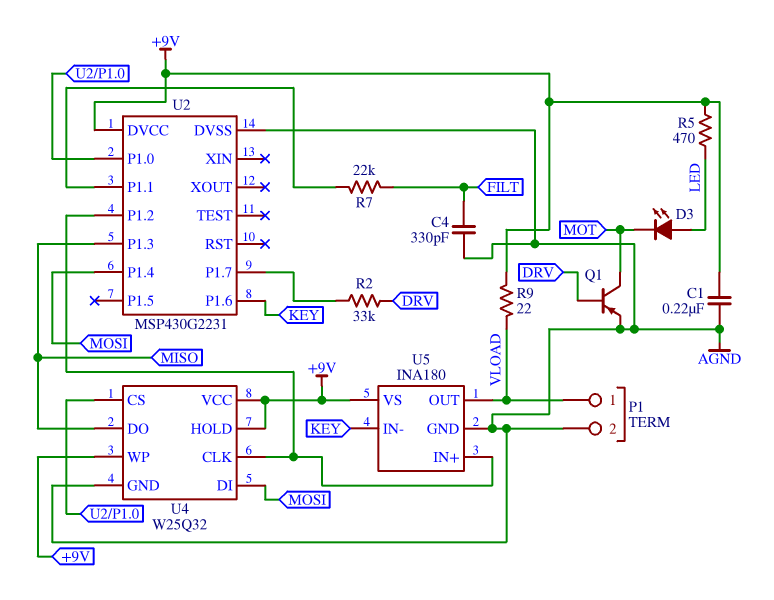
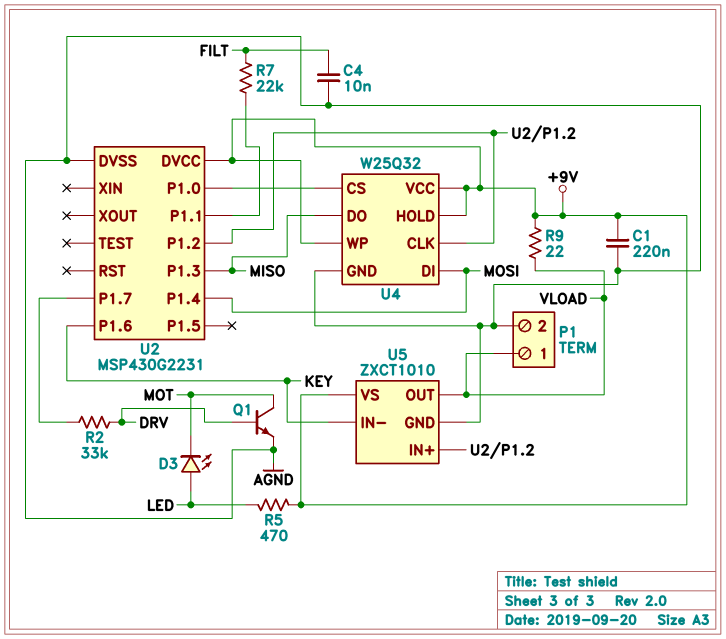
C4: 330pF (AGND, FILT) -> 10nF (AGND, FILT)
Q1: PNP (B DRV, C MOT, E AGND) -> NPN (B DRV, C MOT, E AGND)
U5: INA180 -> ZXCT1010

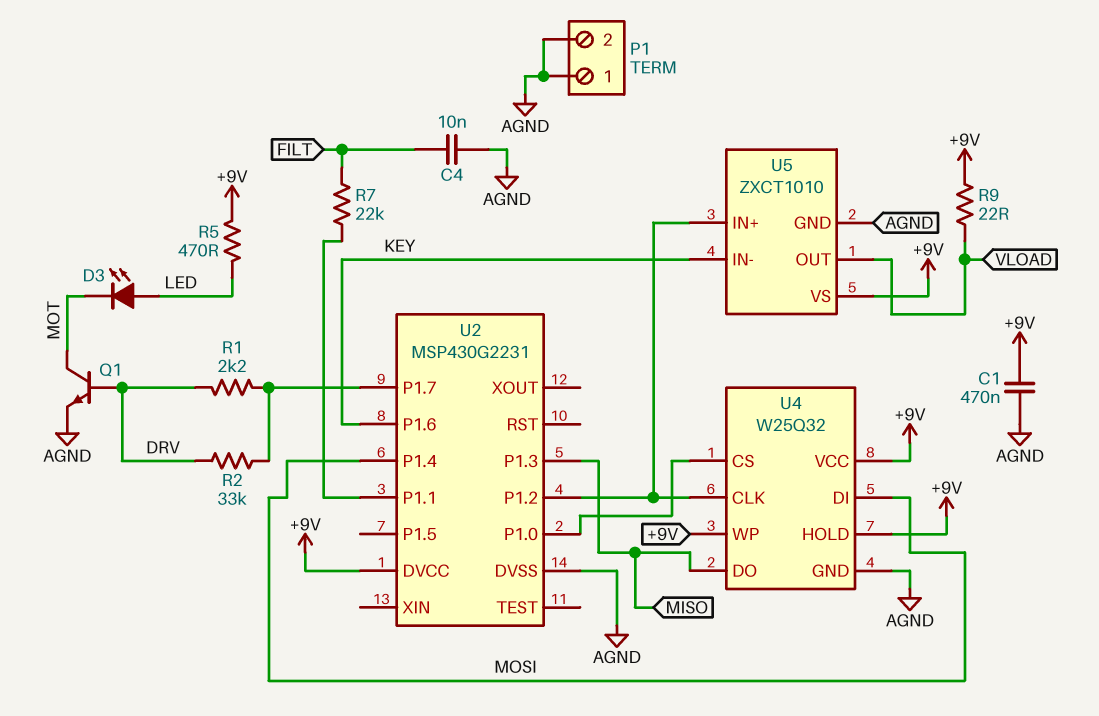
C1: 220nF (+9V, AGND) -> 470nF (+9V, AGND)
P1 pin 1: VLOAD -> AGND
R1: none -> 2.2k (DRV, U2/P1.7)

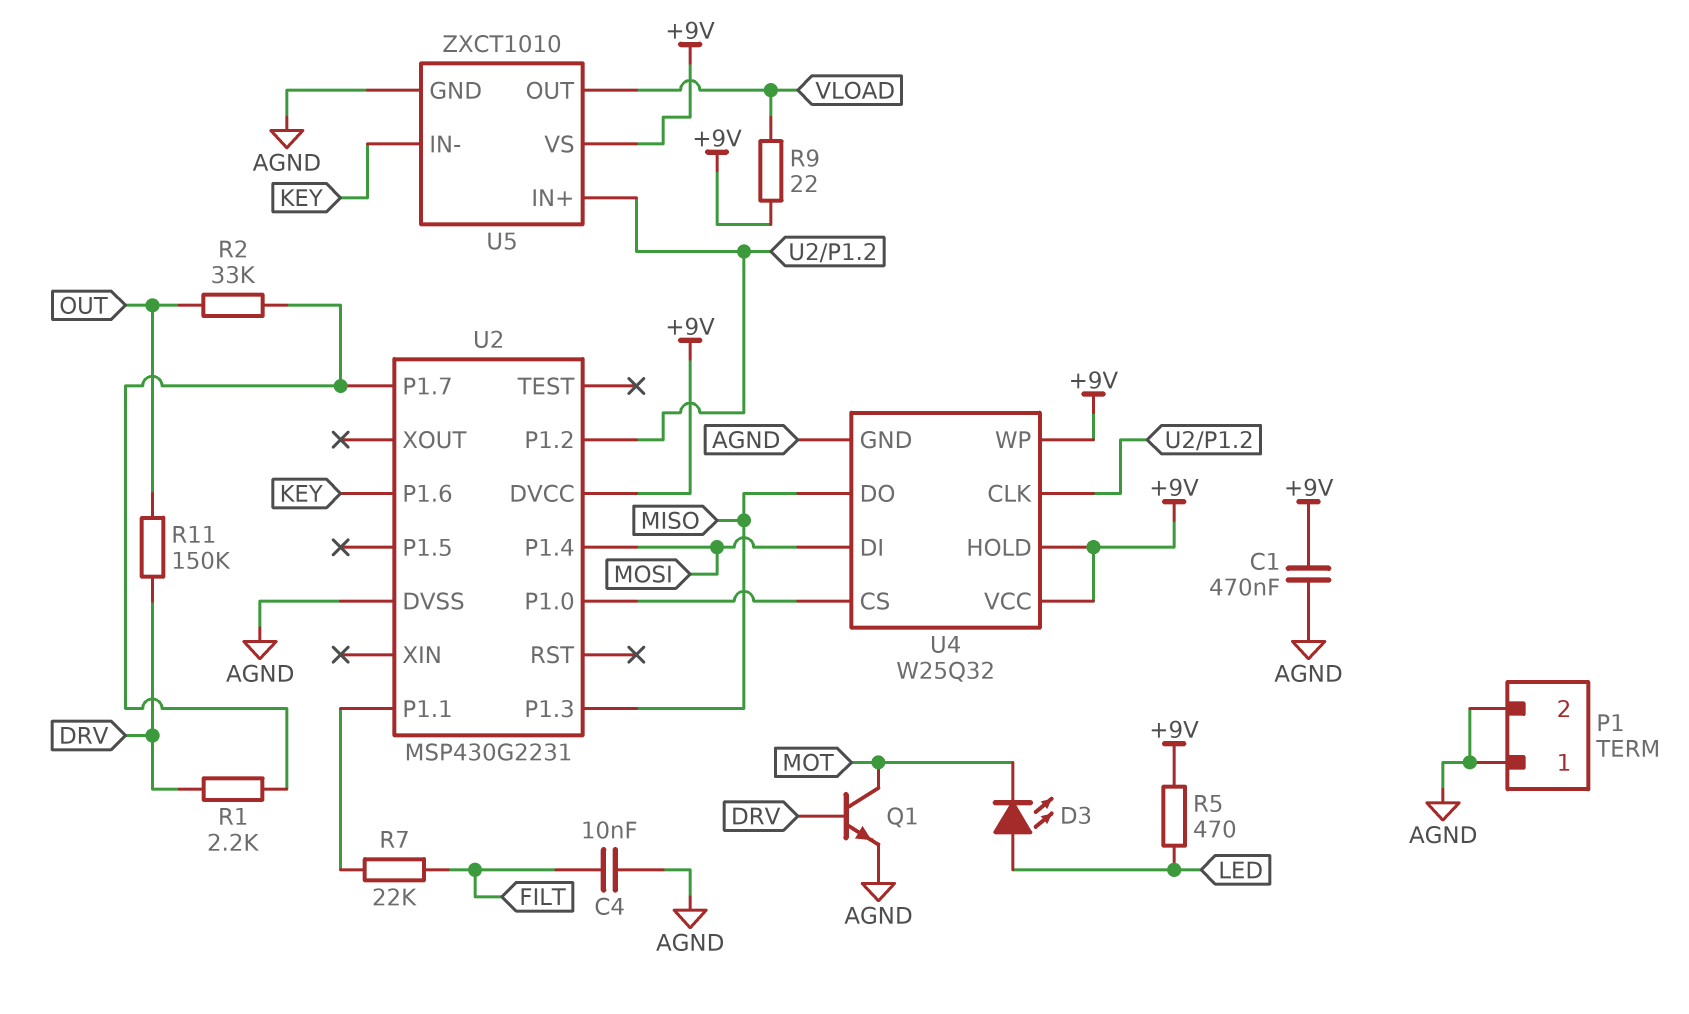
R2: 33k (DRV, U2/P1.7) -> 33k (OUT, U2/P1.7)
R11: none -> 150k (DRV, OUT)

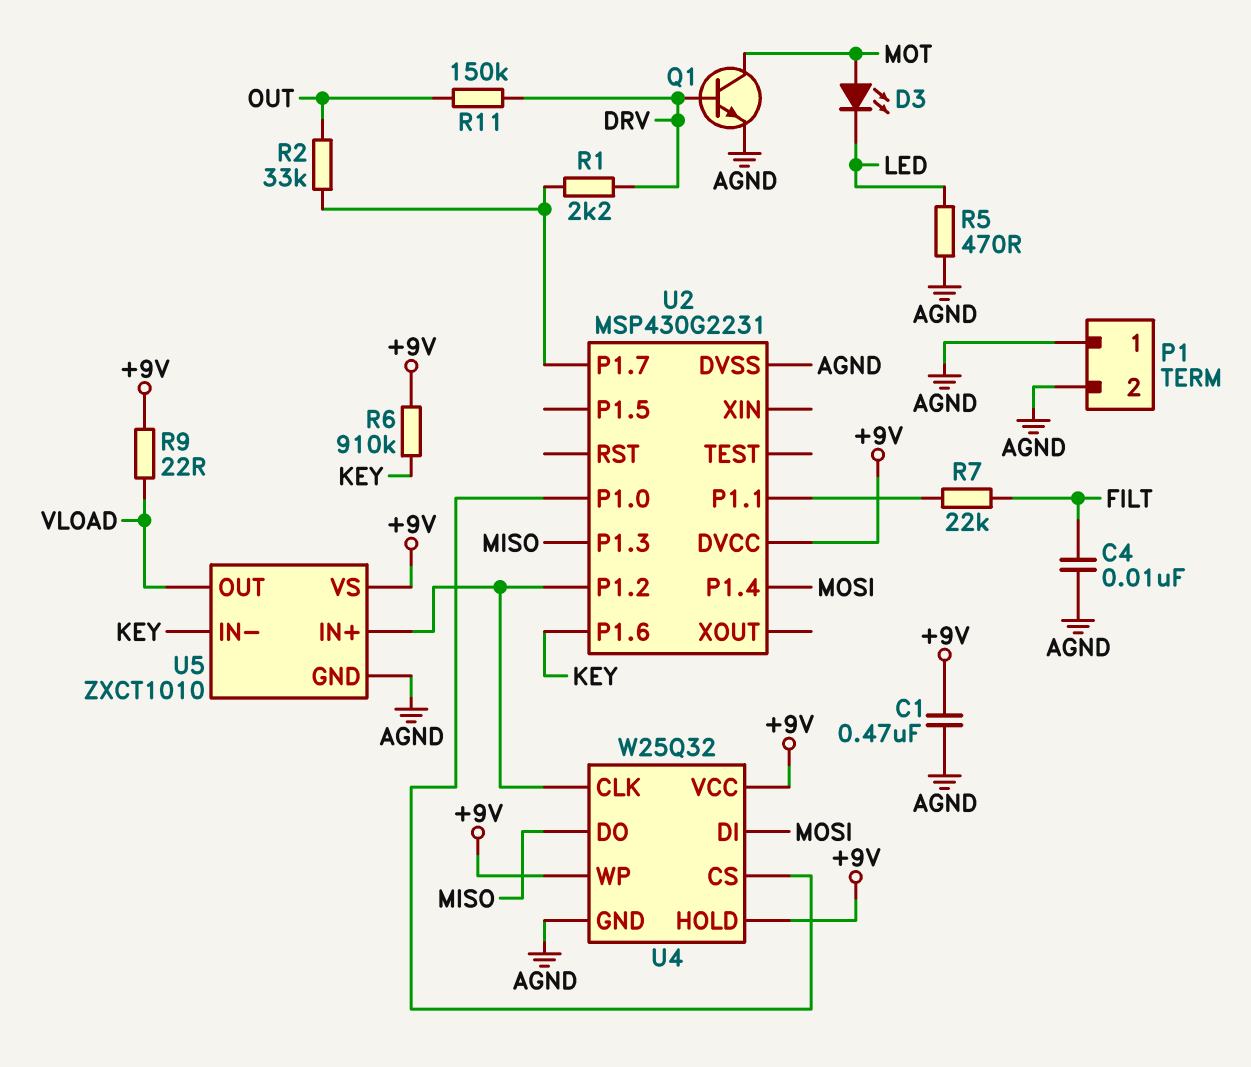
D3: LED (A LED, K MOT) -> LED (A MOT, K LED)
R5: 470 (+9V, LED) -> 470 (AGND, LED)
R6: none -> 910k (+9V, KEY)

